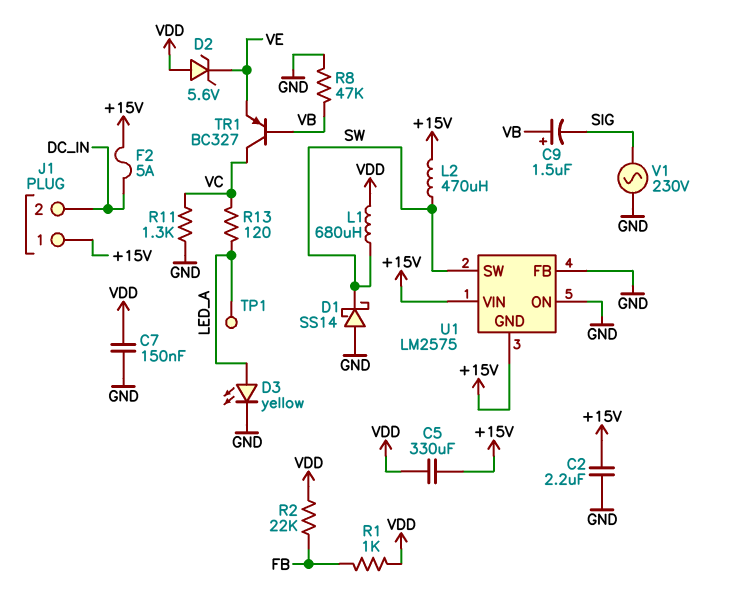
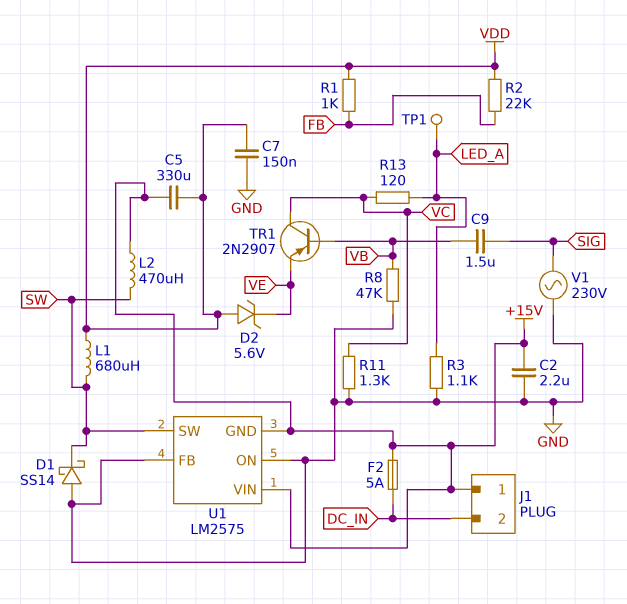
C9: 1.5uF (plus VB, minus SIG) -> 1.5uF (SIG, VB)
D3: LED yellow (A LED_A, K GND) -> none
R3: none -> 1.1k (GND, LED_A)
TR1: PNP BC327 (B VB, C VC, E VE) -> PNP 2N2907 (B VB, C VC, E VE)

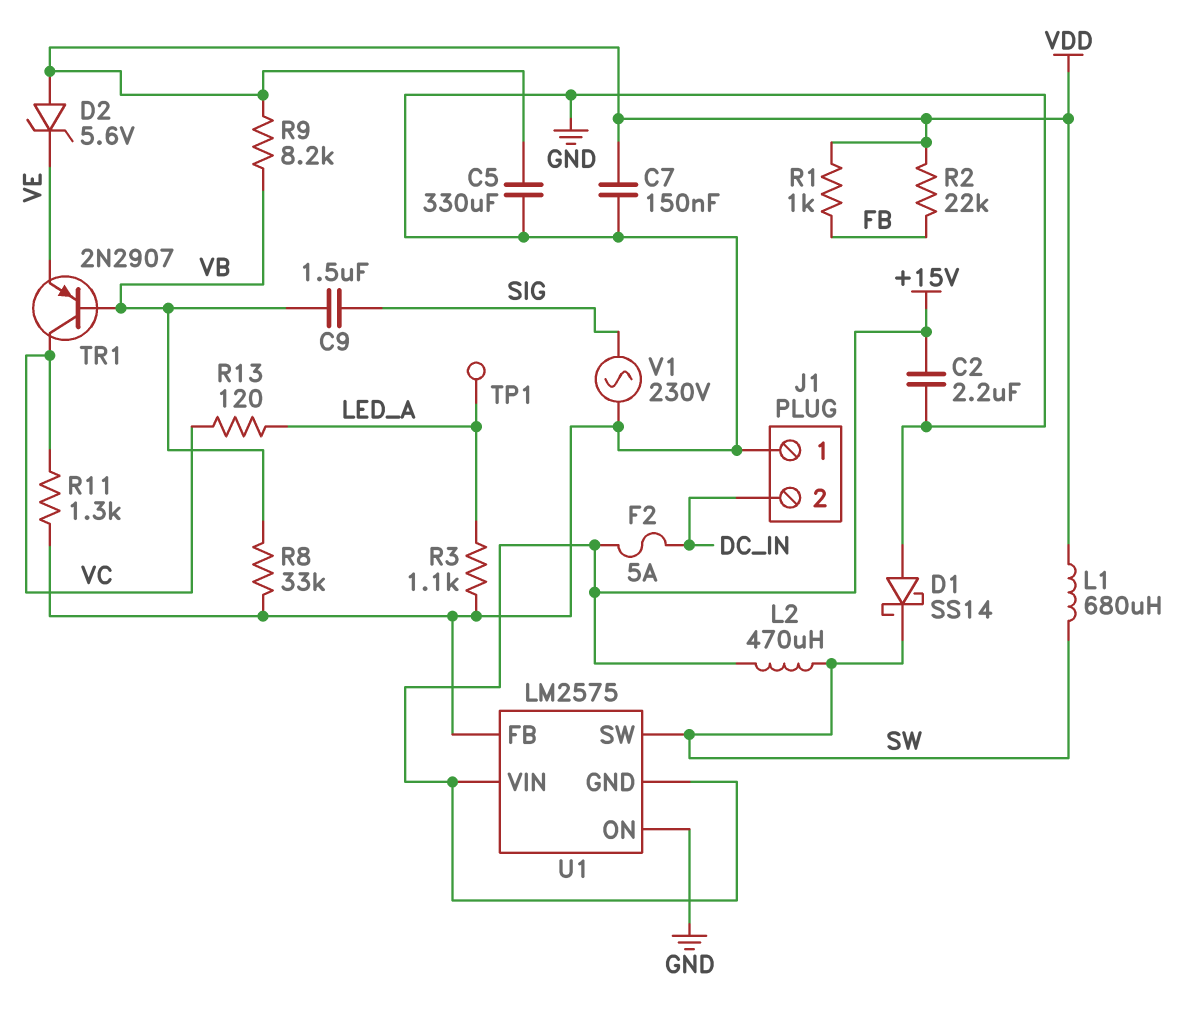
C5: 330uF (+15V, VDD) -> 330uF (GND, VDD)
J1 pin 1: +15V -> GND
R8: 47k (GND, VB) -> 33k (GND, VB)
R9: none -> 8.2k (VB, VDD)

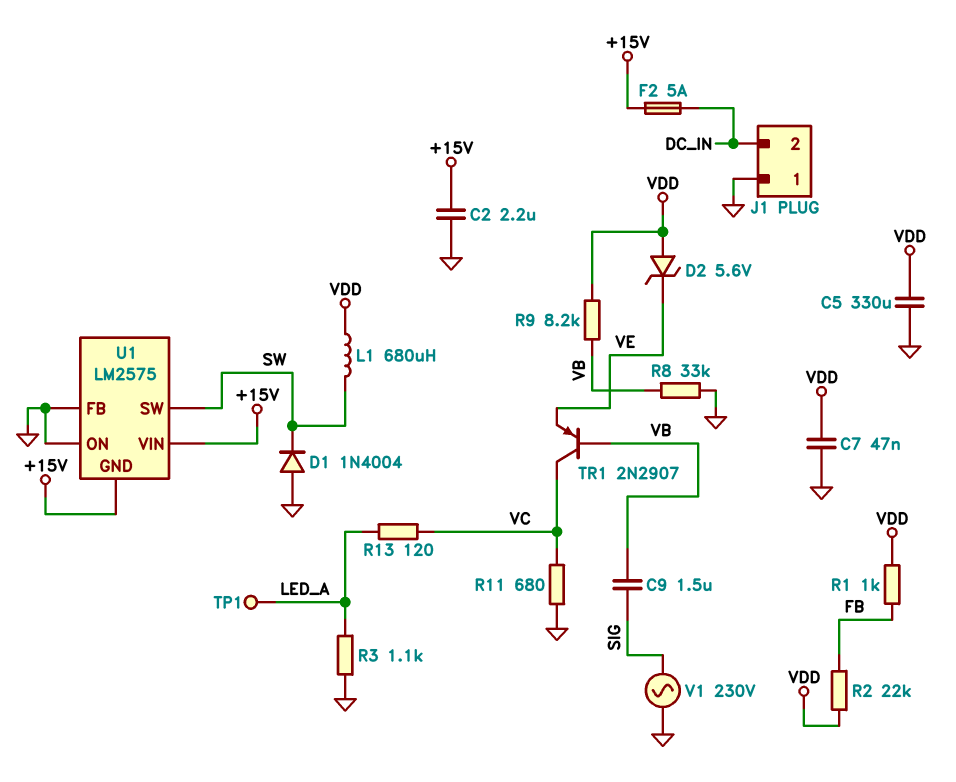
C7: 150nF (GND, VDD) -> 47nF (GND, VDD)
D1: schottky SS14 (A GND, K SW) -> diode 1N4004 (A GND, K SW)
L2: 470uH (+15V, SW) -> none
R11: 1.3k (GND, VC) -> 680 (GND, VC)

